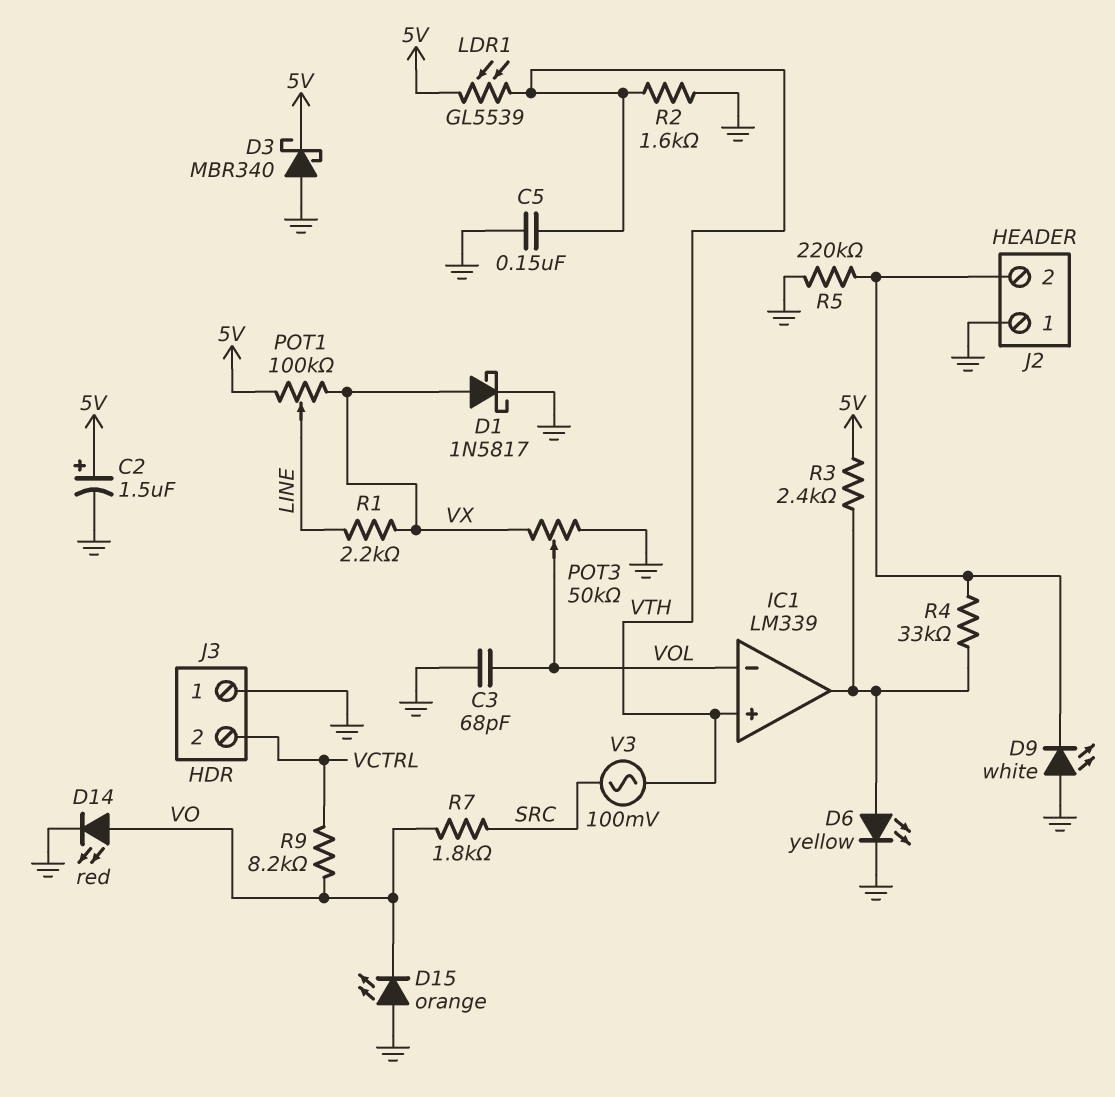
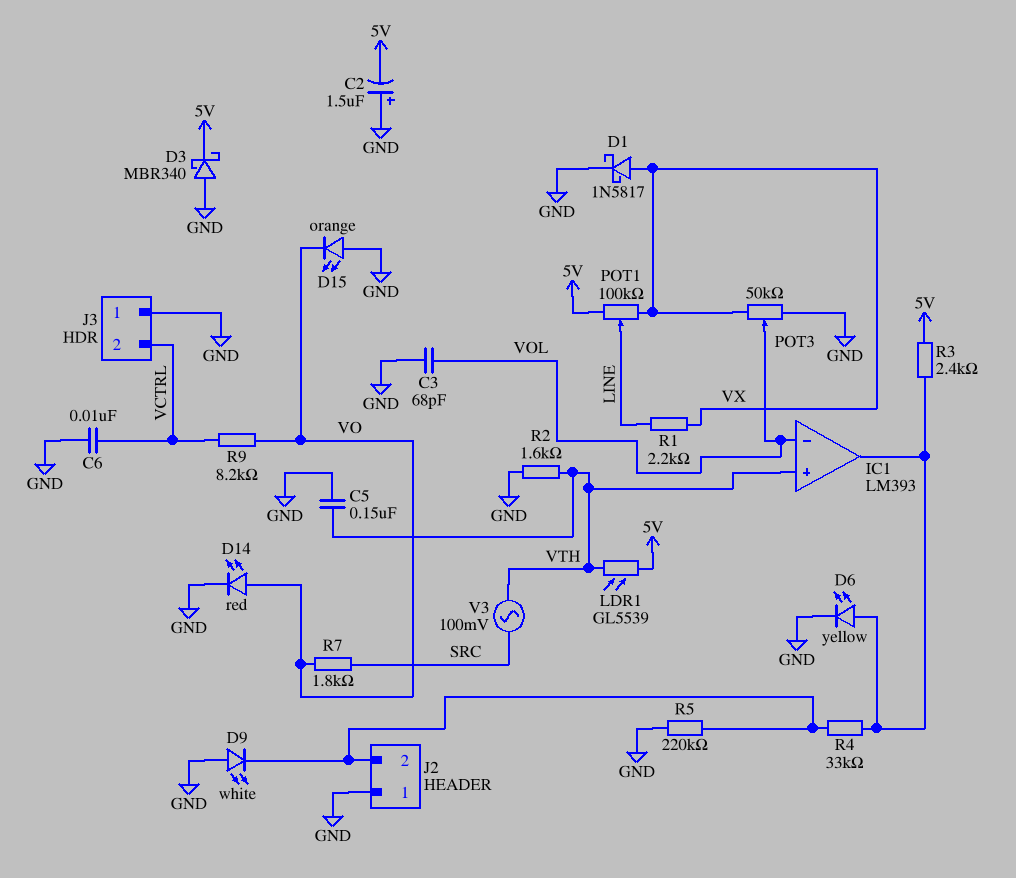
C2: 1.5uF (plus 5V, minus GND) -> 1.5uF (plus GND, minus 5V)
C6: none -> 10nF (GND, VCTRL)
IC1: LM339 -> LM393

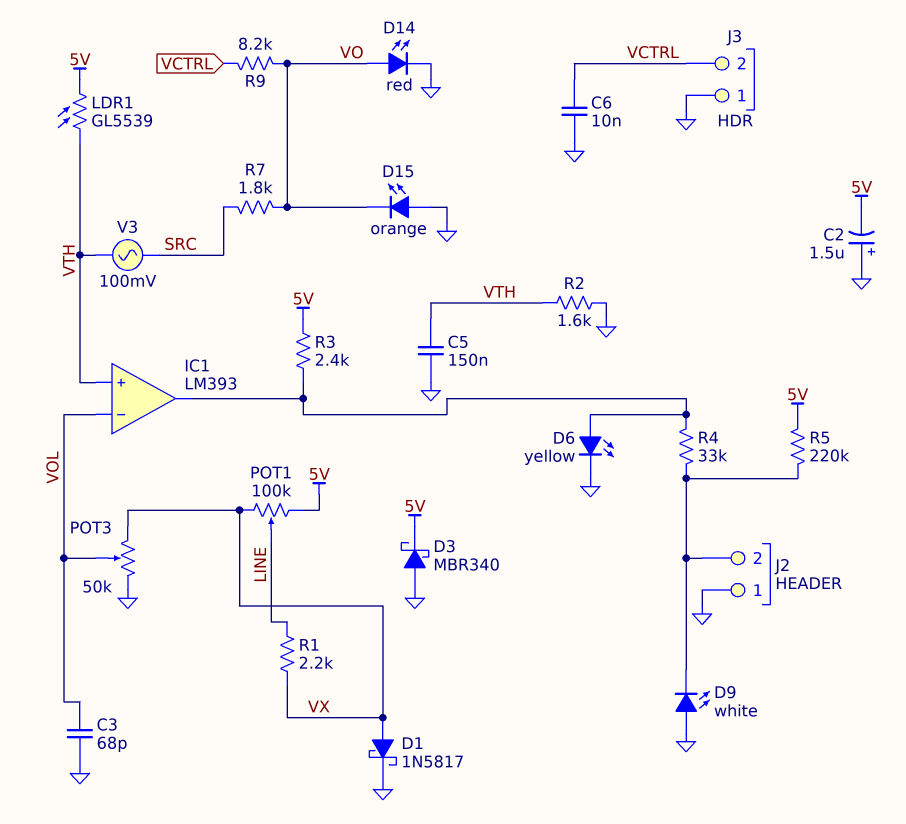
R5: 220k (GND, J2/2) -> 220k (5V, J2/2)

